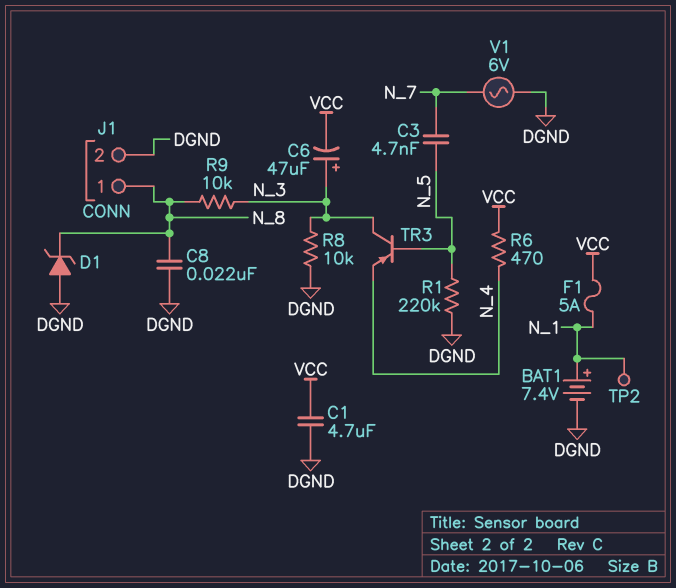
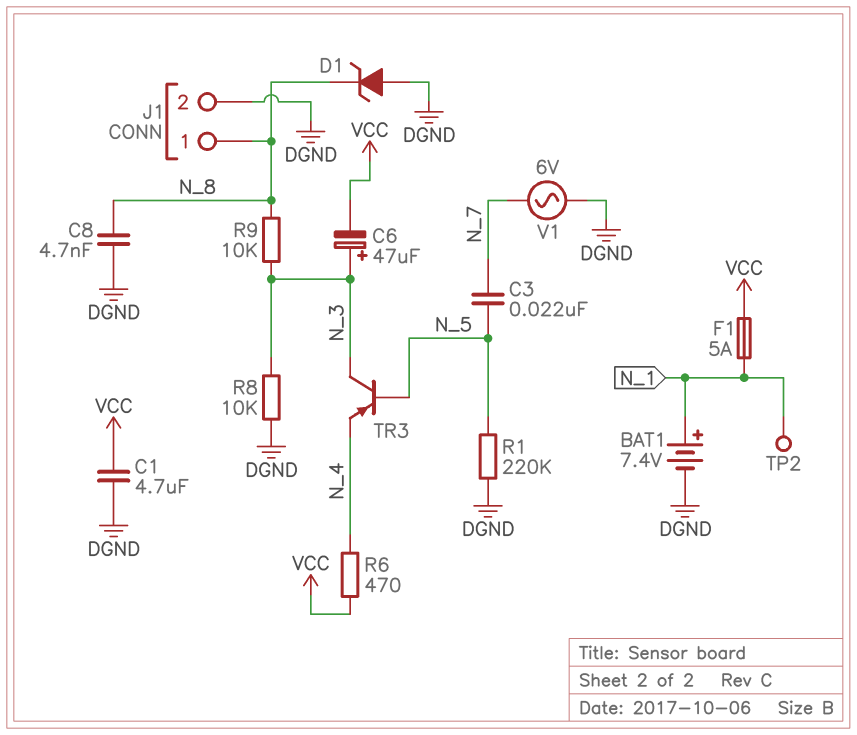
C3: 4.7nF (N_5, N_7) -> 22nF (N_5, N_7)
C8: 22nF (DGND, N_8) -> 4.7nF (DGND, N_8)

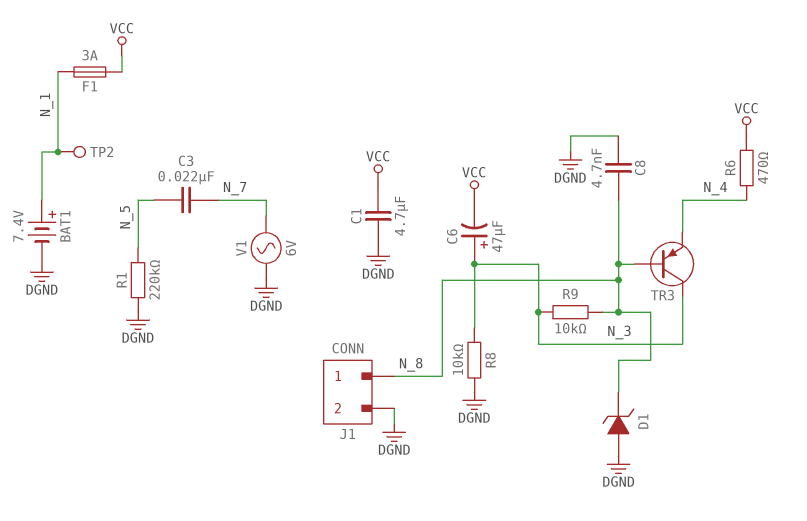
F1: 5A (N_1, VCC) -> 3A (N_1, VCC)
TR3: PNP (B N_5, C N_3, E N_4) -> PNP (B N_8, C N_3, E N_4)

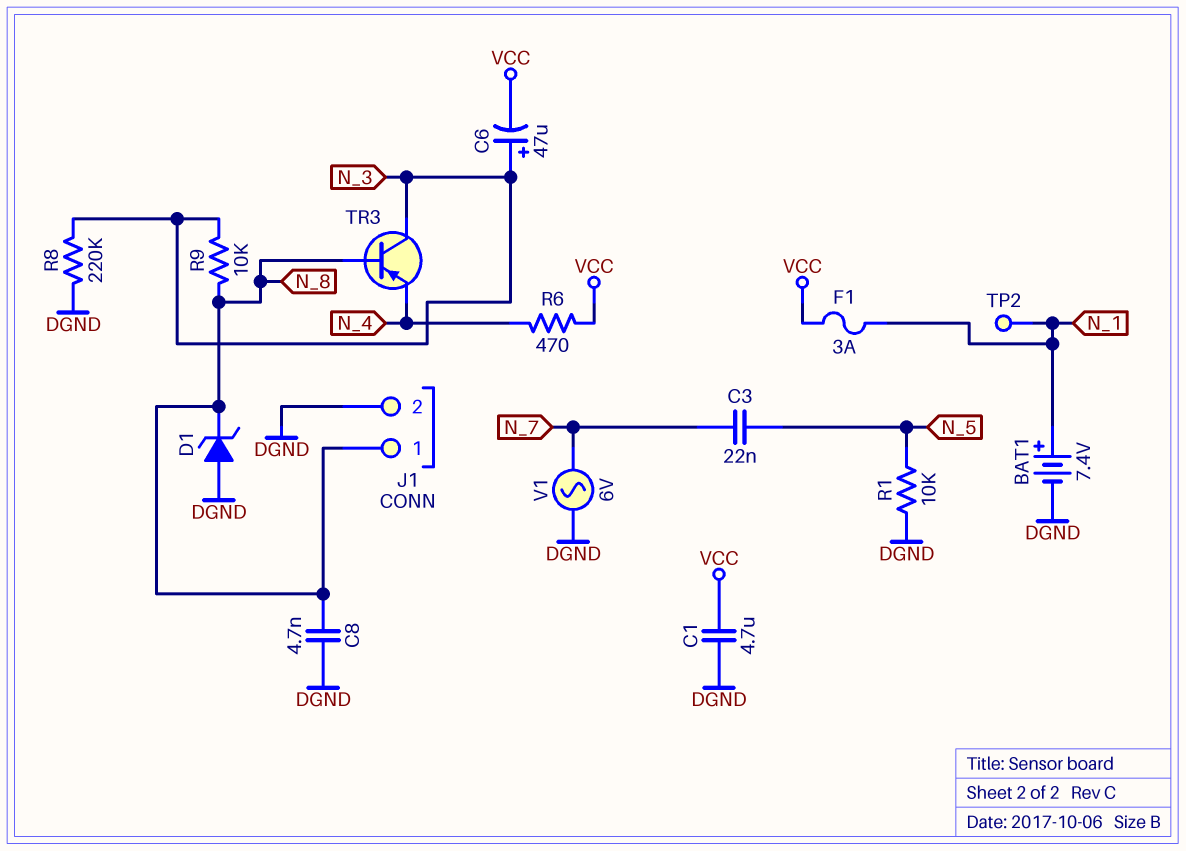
R1: 220k (DGND, N_5) -> 10k (DGND, N_5)
R8: 10k (DGND, N_3) -> 220k (DGND, N_3)

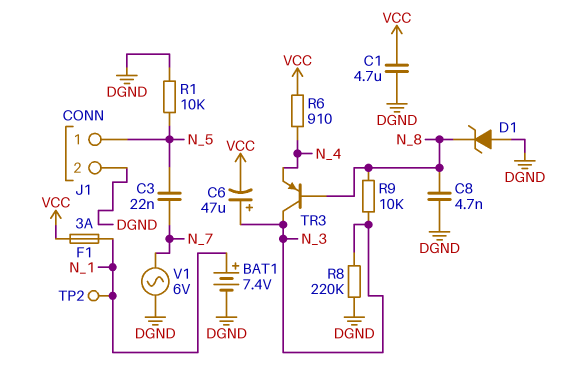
J1 pin 1: N_8 -> N_5
R6: 470 (N_4, VCC) -> 910 (N_4, VCC)

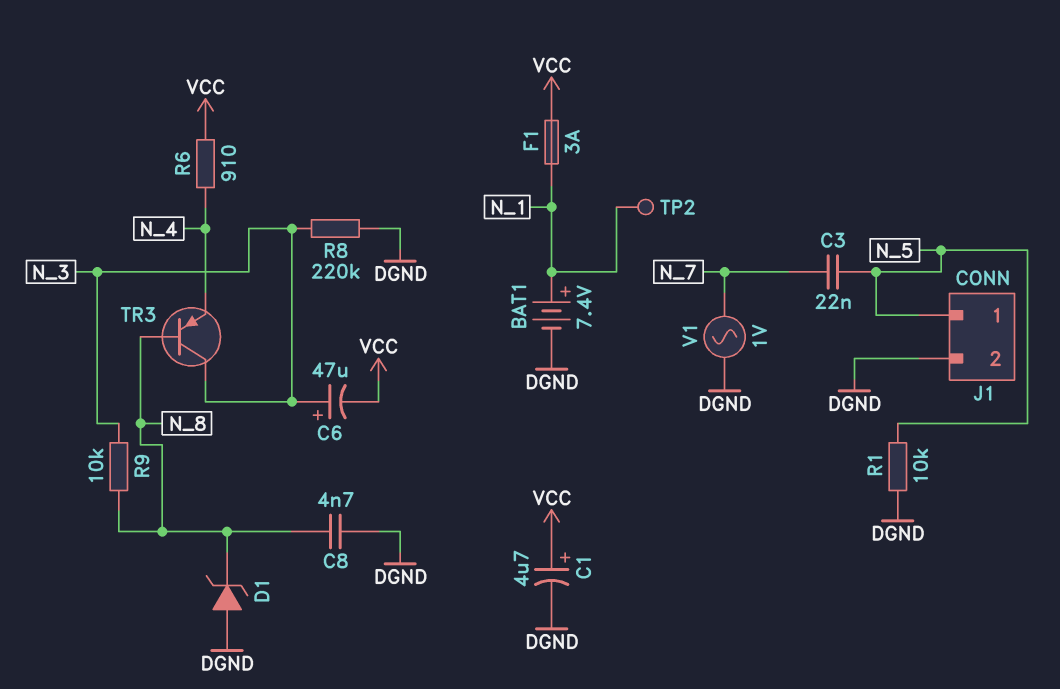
C1: 4.7uF (DGND, VCC) -> 4.7uF (plus VCC, minus DGND)
V1: AC 6V (DGND, N_7) -> AC 1V (DGND, N_7)

